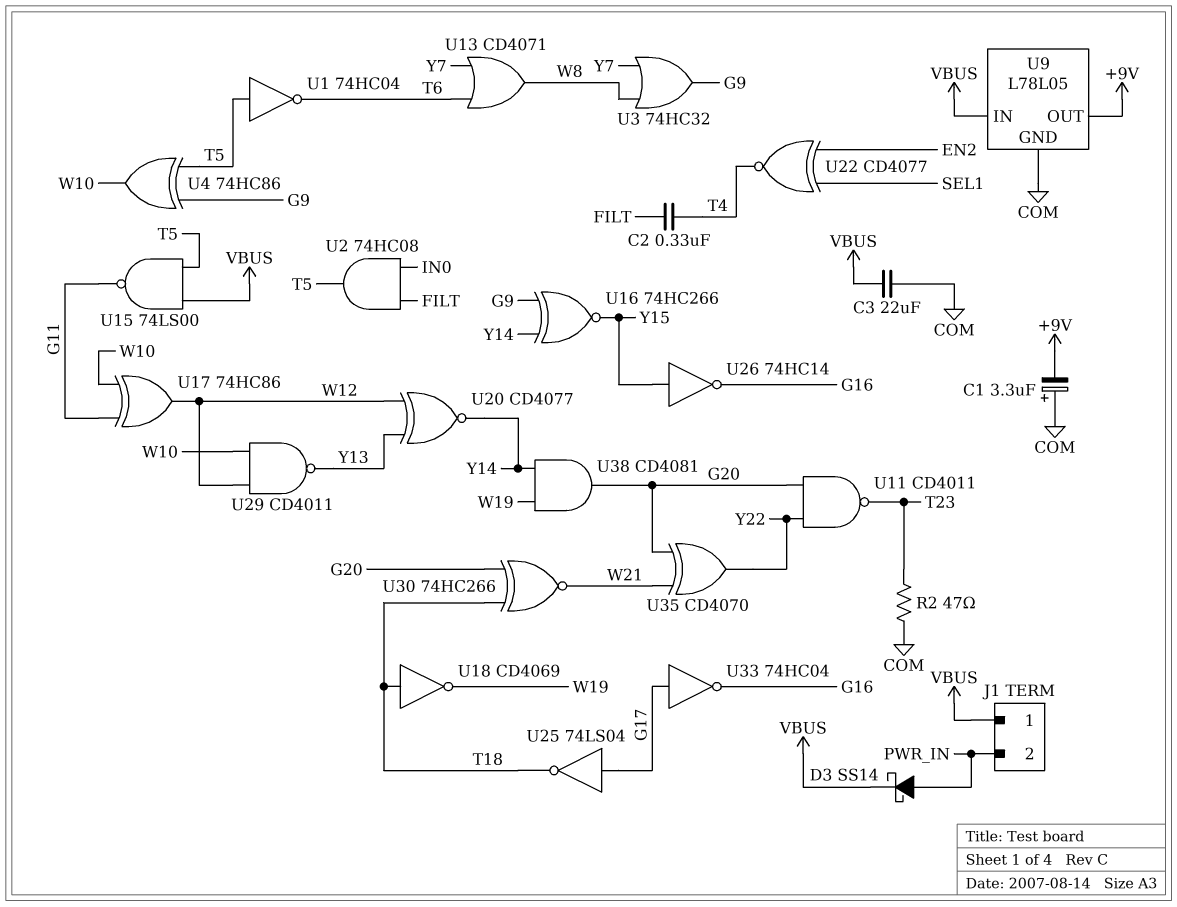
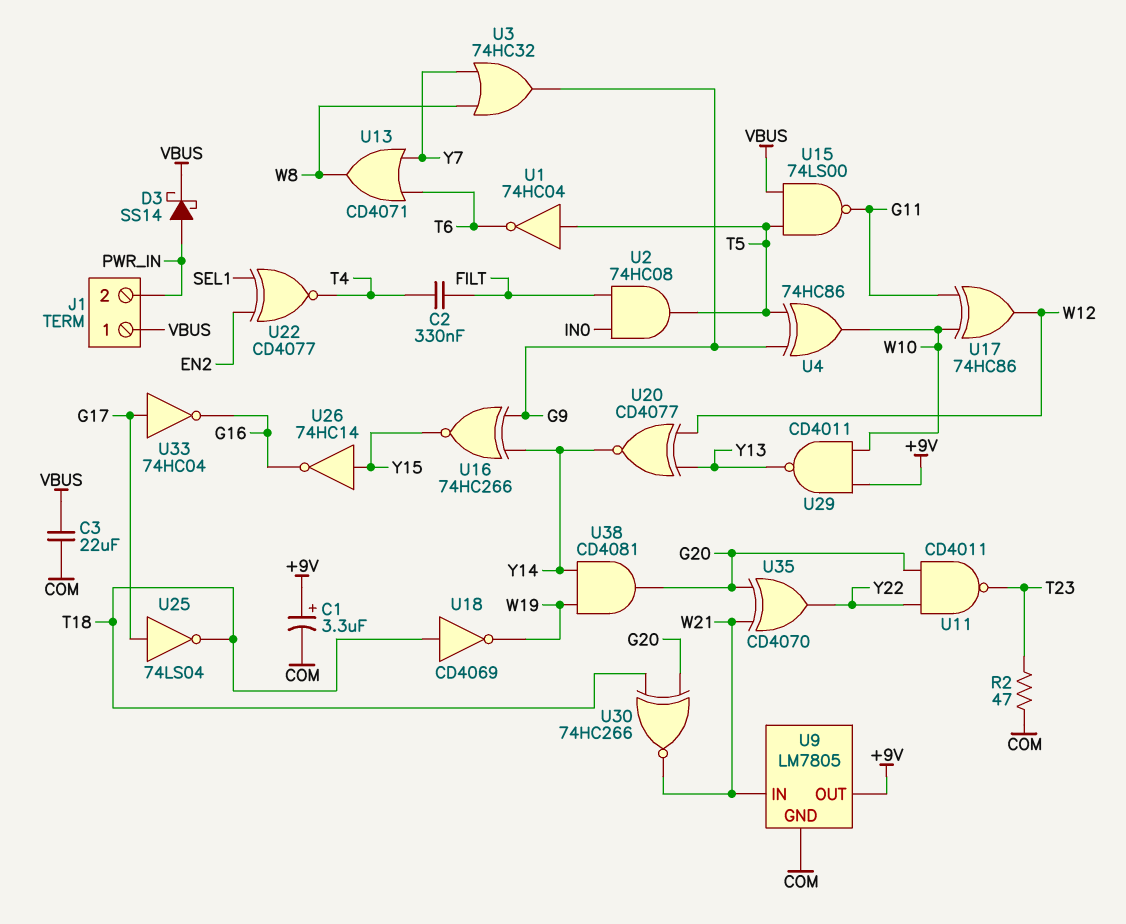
C1: 3.3uF (plus COM, minus +9V) -> 3.3uF (plus +9V, minus COM)
U9: L78L05 -> LM7805
U9 pin IN: VBUS -> W21
U29: NAND CD4011 (in W10, in W12, out Y13) -> NAND CD4011 (in +9V, in W10, out Y13)

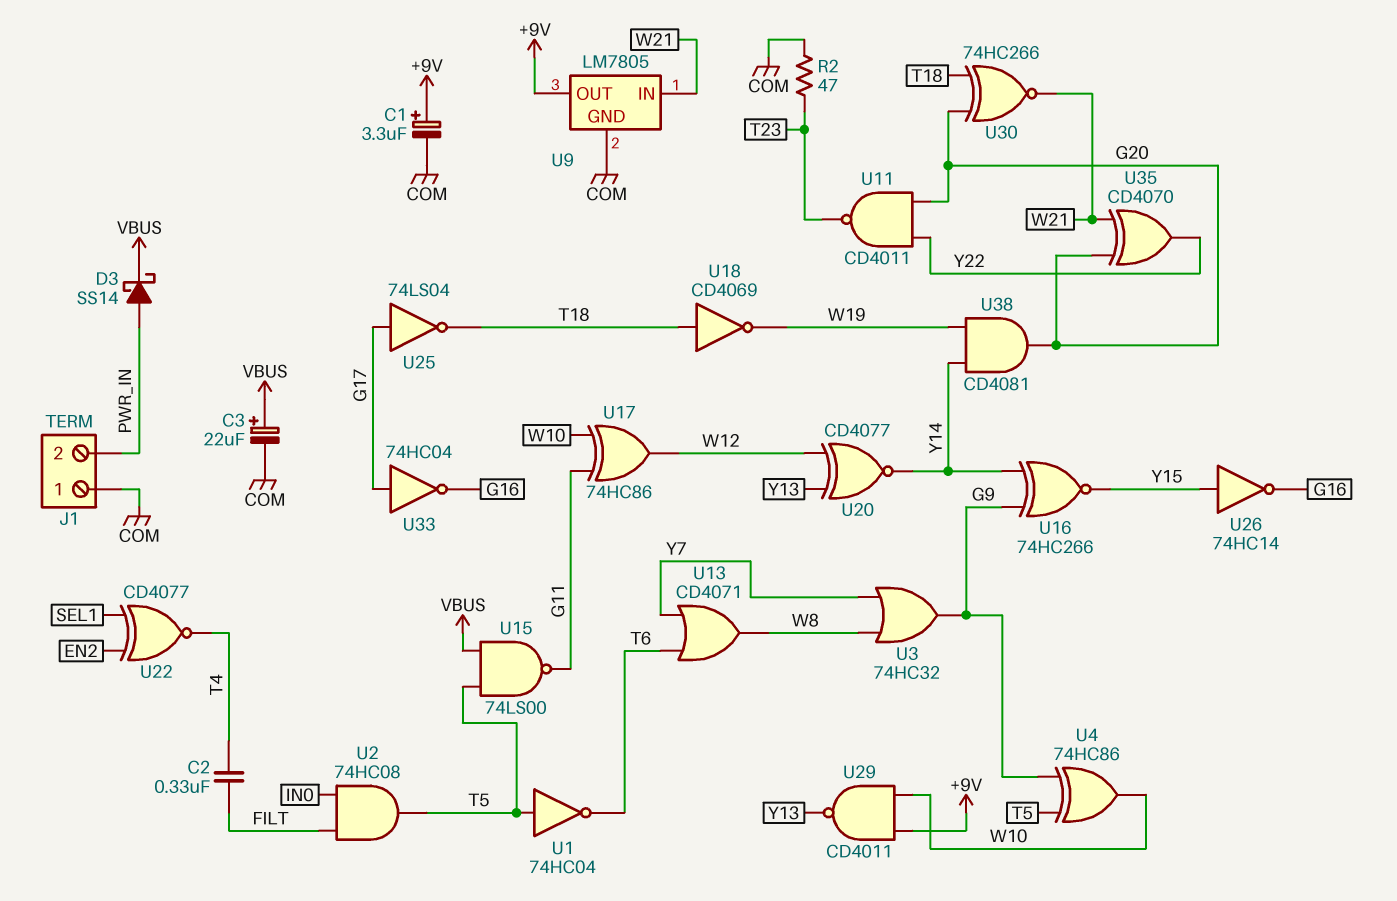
C3: 22uF (COM, VBUS) -> 22uF (plus VBUS, minus COM)
J1 pin 1: VBUS -> COM

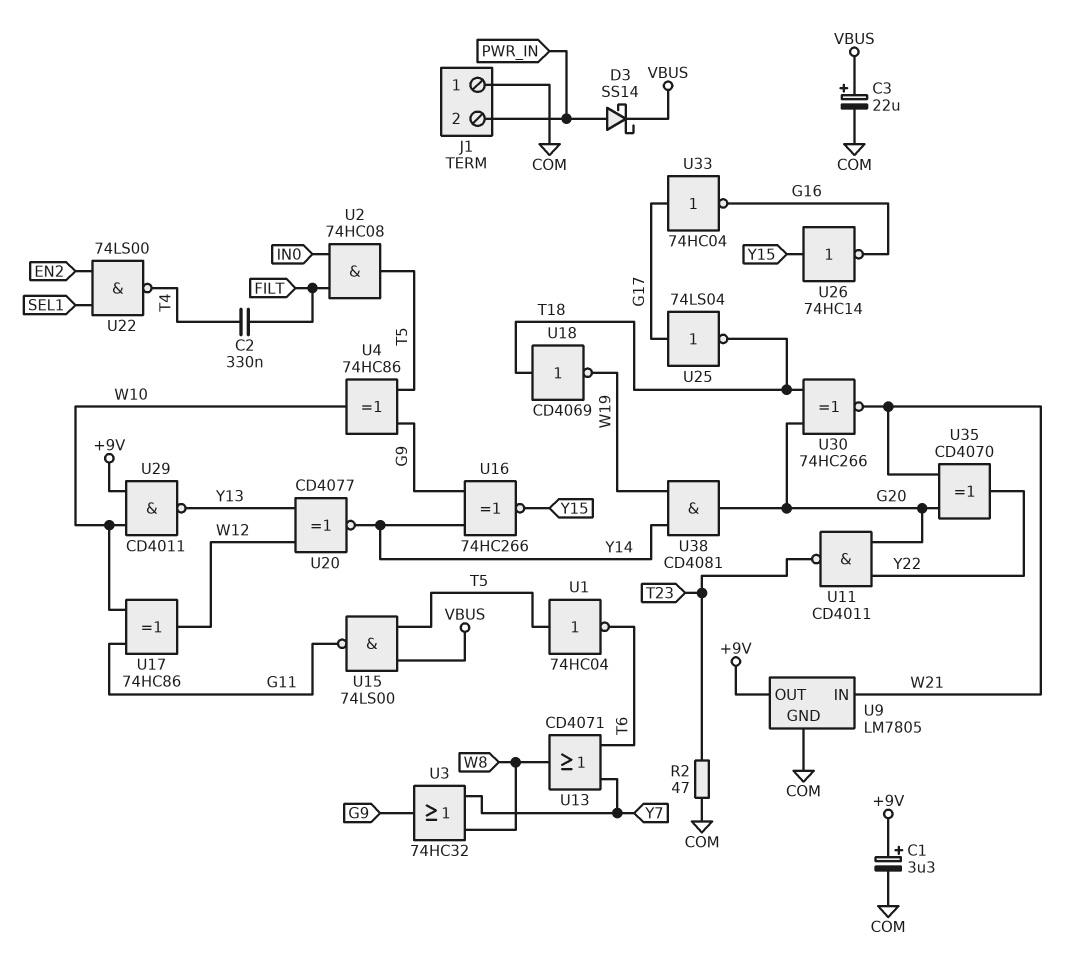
U22: XNOR CD4077 (in EN2, in SEL1, out T4) -> NAND 74LS00 (in EN2, in SEL1, out T4)

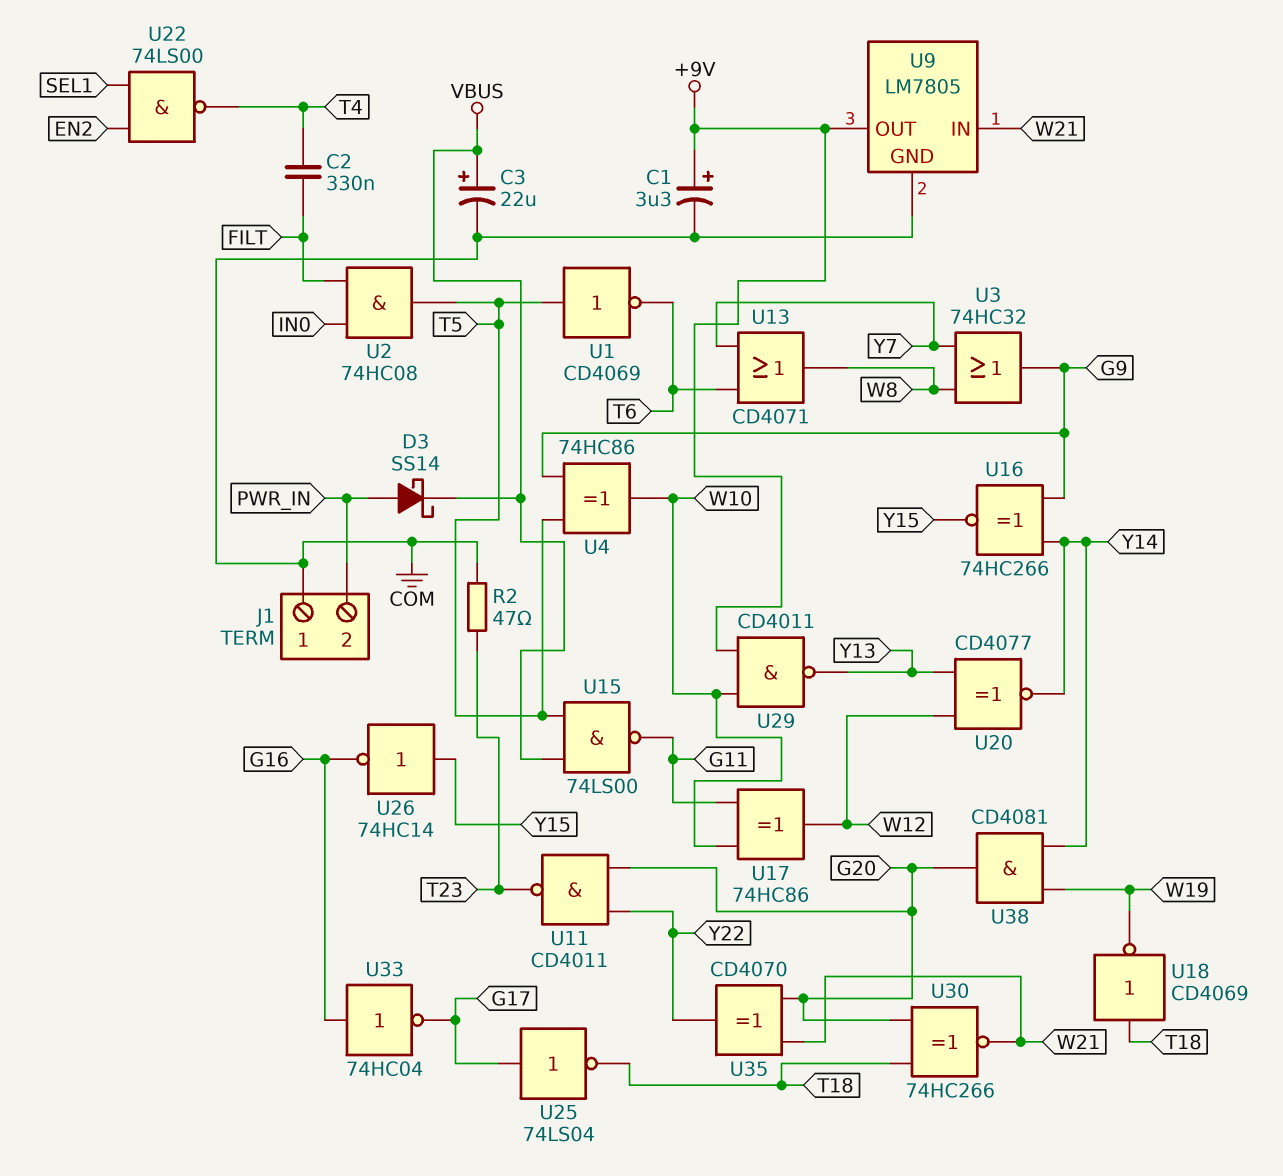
U1: NOT 74HC04 (in T5, out T6) -> NOT CD4069 (in T5, out T6)
U33: NOT 74HC04 (in G17, out G16) -> NOT 74HC04 (in G16, out G17)

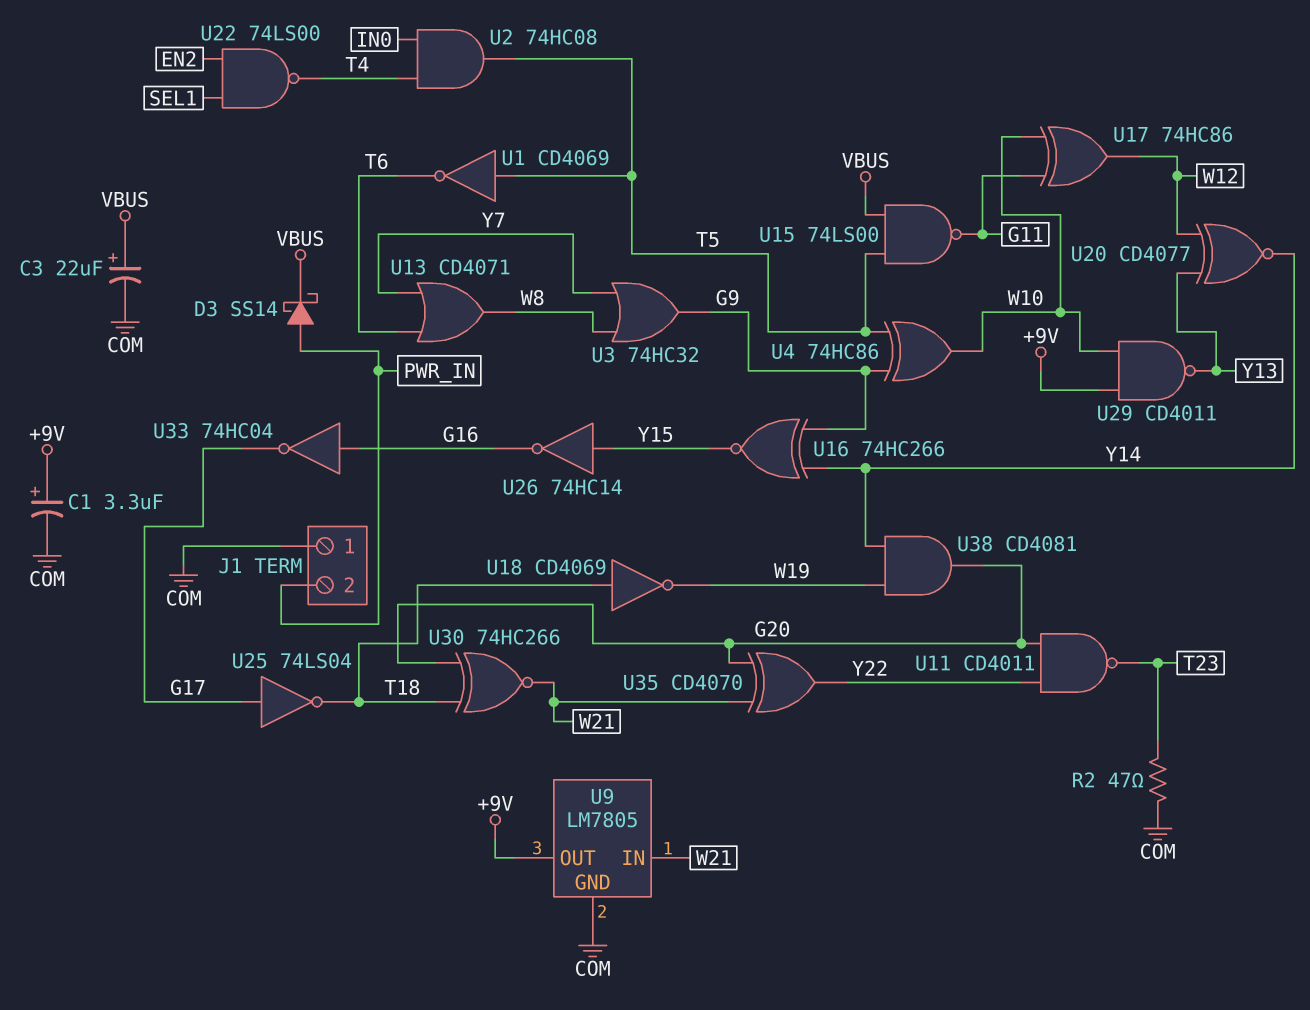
C2: 330nF (FILT, T4) -> none
U2: AND 74HC08 (in FILT, in IN0, out T5) -> AND 74HC08 (in IN0, in T4, out T5)

